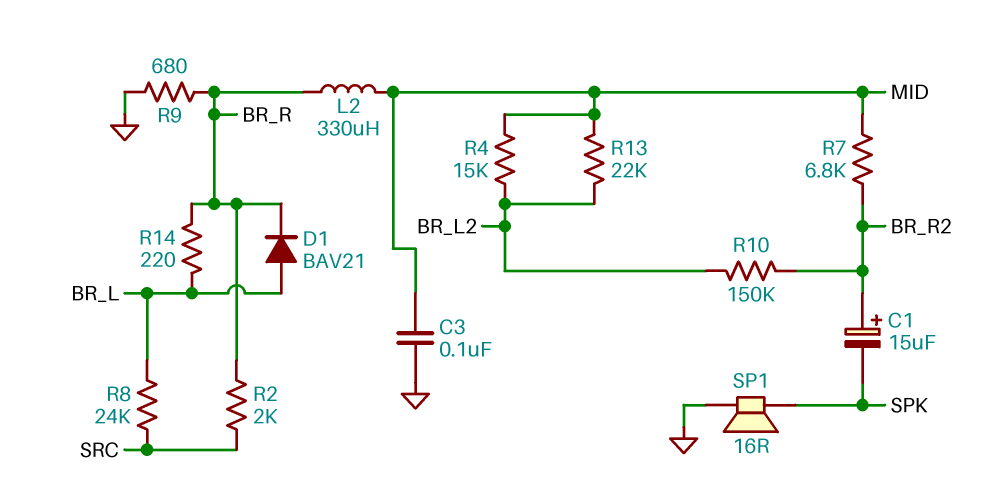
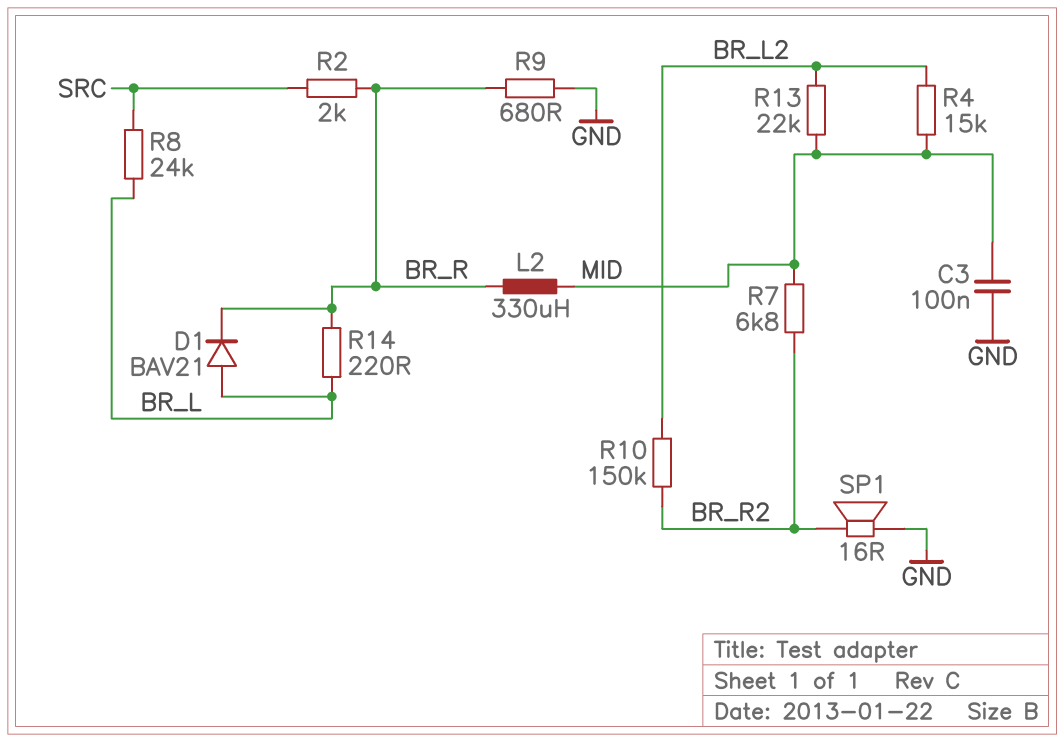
C1: 15uF (plus BR_R2, minus SPK) -> none
SP1: speaker 16R (GND, SPK) -> speaker 16R (BR_R2, GND)

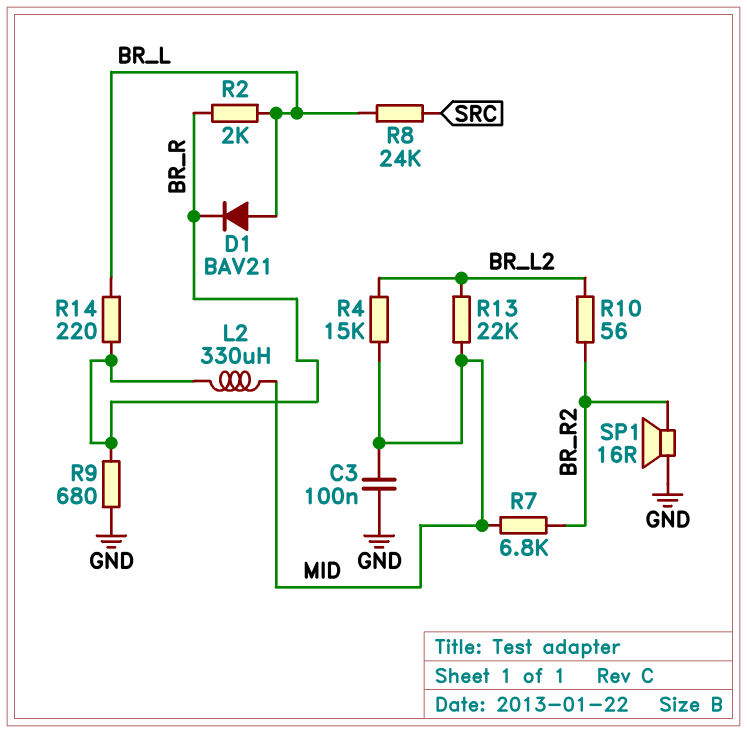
R2: 2k (BR_R, SRC) -> 2k (BR_L, BR_R)
R10: 150k (BR_L2, BR_R2) -> 56 (BR_L2, BR_R2)

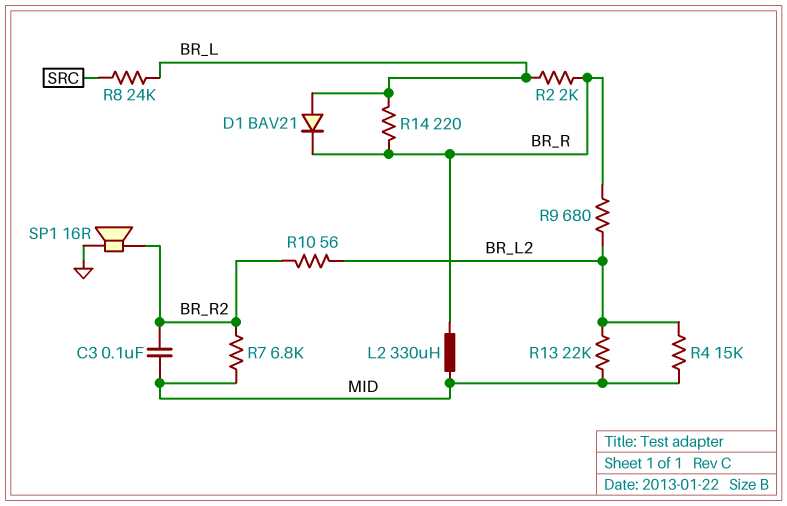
C3: 100nF (GND, MID) -> 100nF (BR_R2, MID)
R9: 680 (BR_R, GND) -> 680 (BR_L2, BR_R)

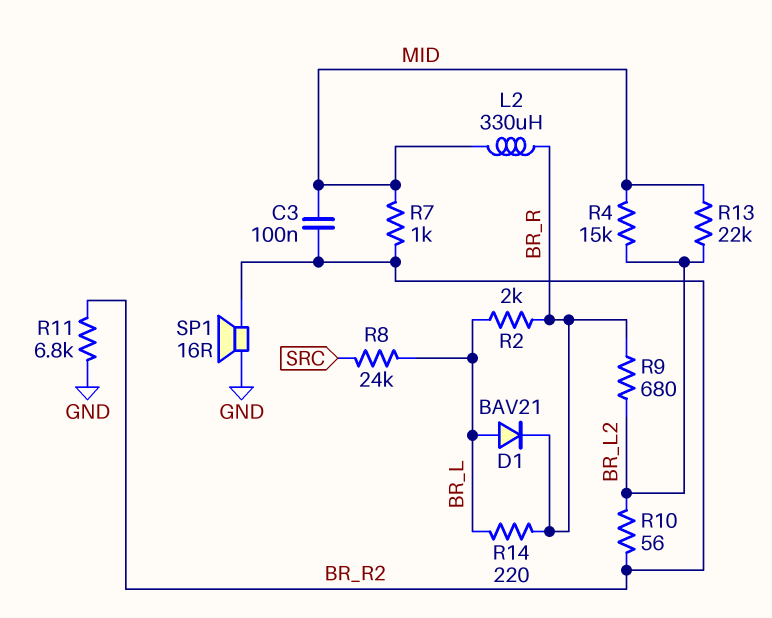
R7: 6.8k (BR_R2, MID) -> 1k (BR_R2, MID)
R11: none -> 6.8k (BR_R2, GND)

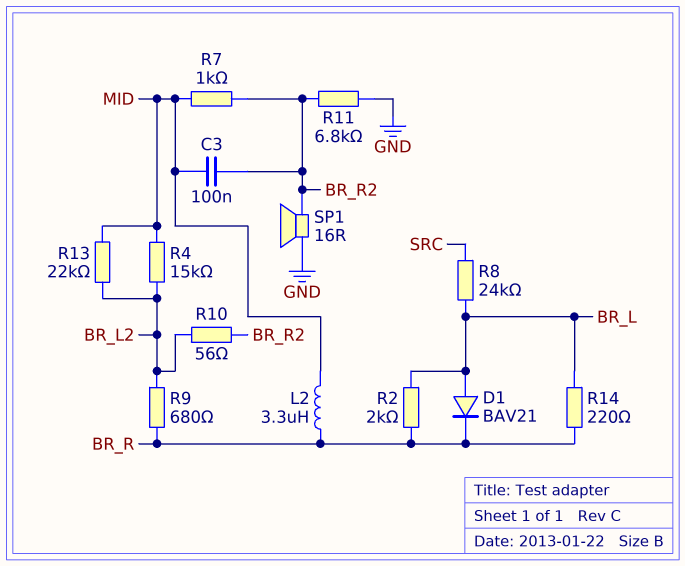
L2: 330uH (BR_R, MID) -> 3.3uH (BR_R, MID)

